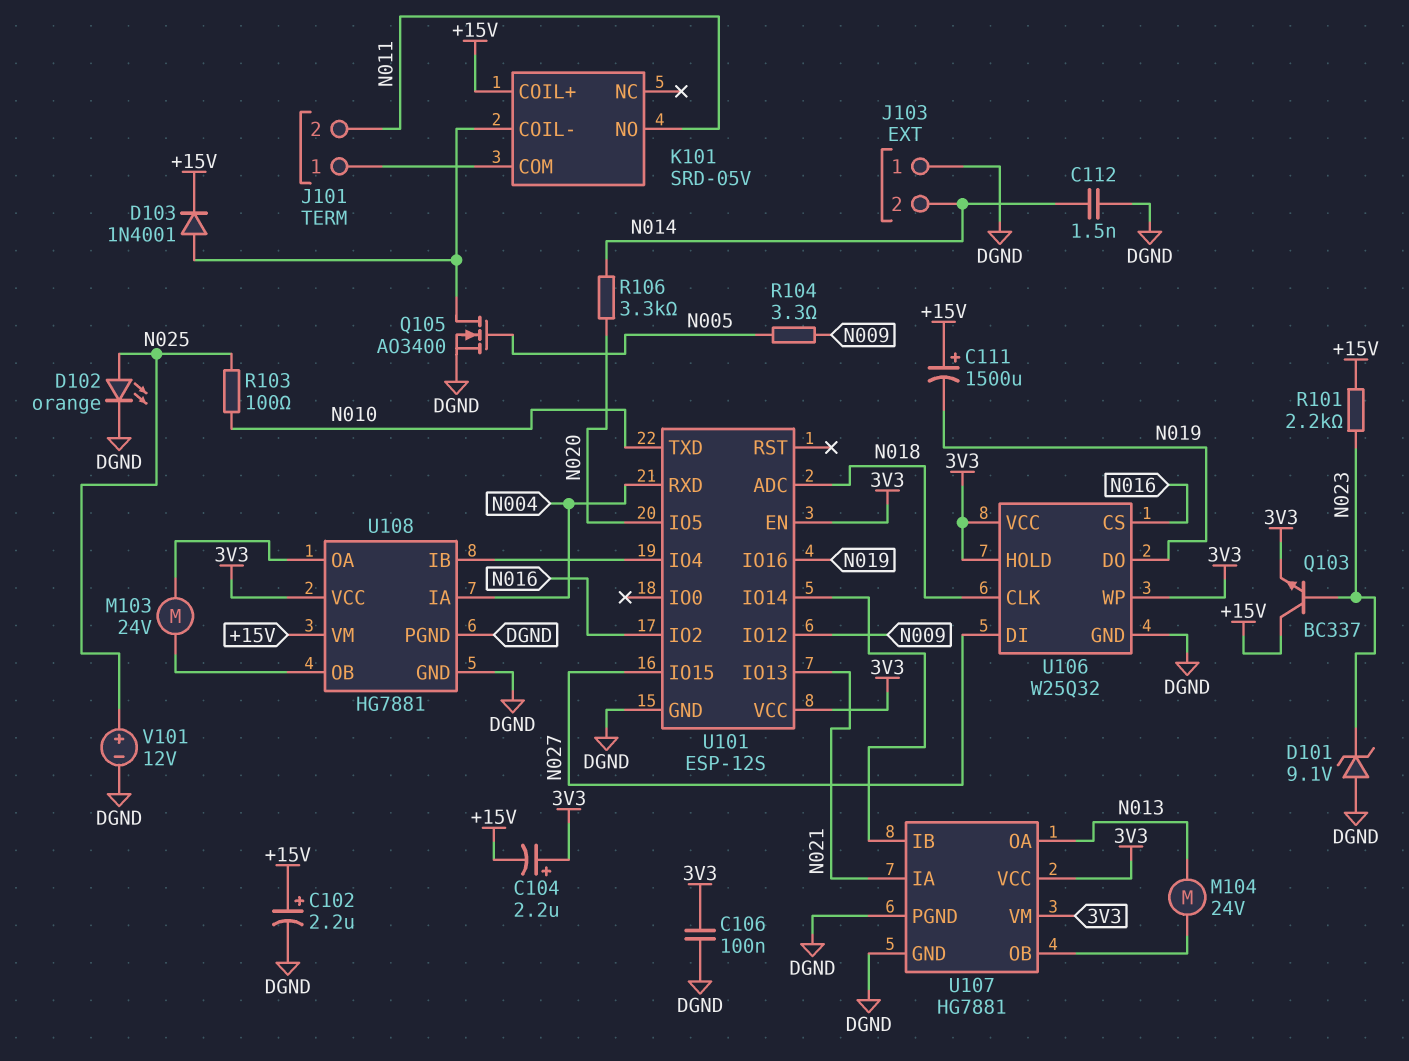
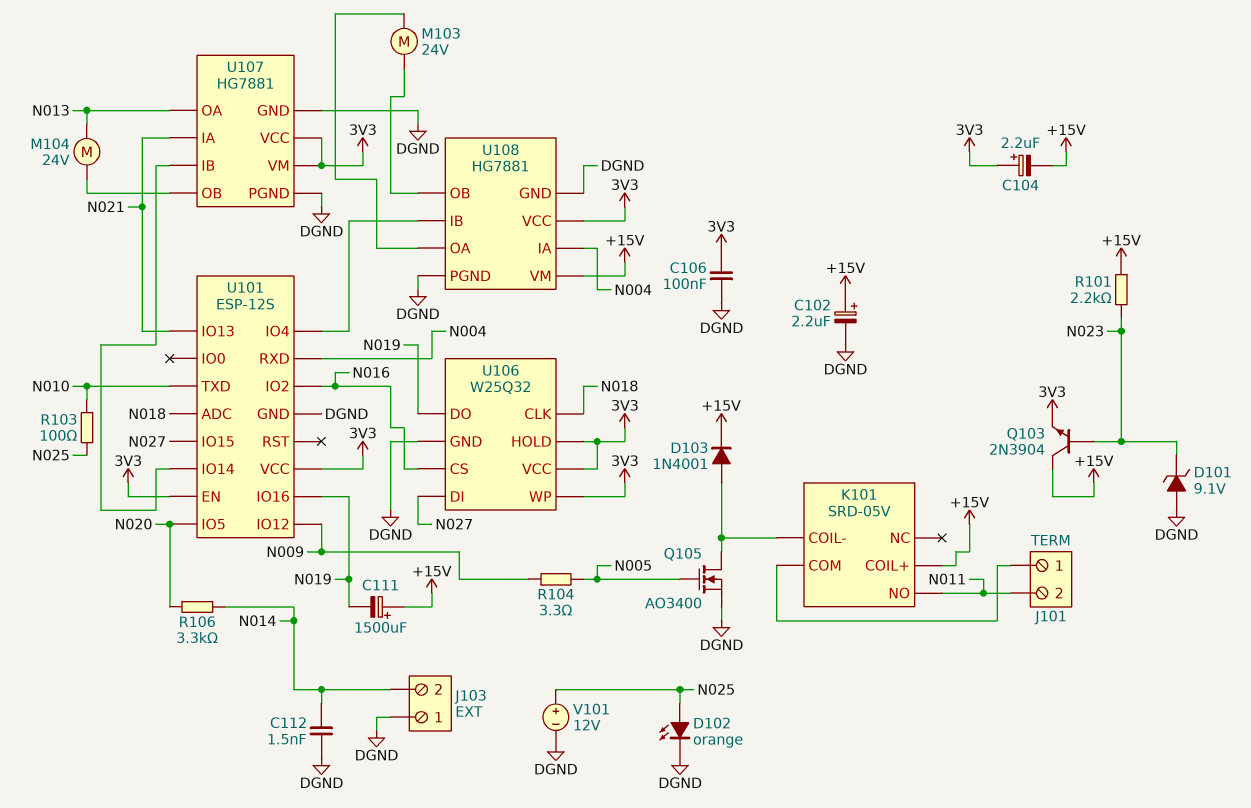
Q103: NPN BC337 (B N023, C +15V, E 3V3) -> NPN 2N3904 (B N023, C +15V, E 3V3)

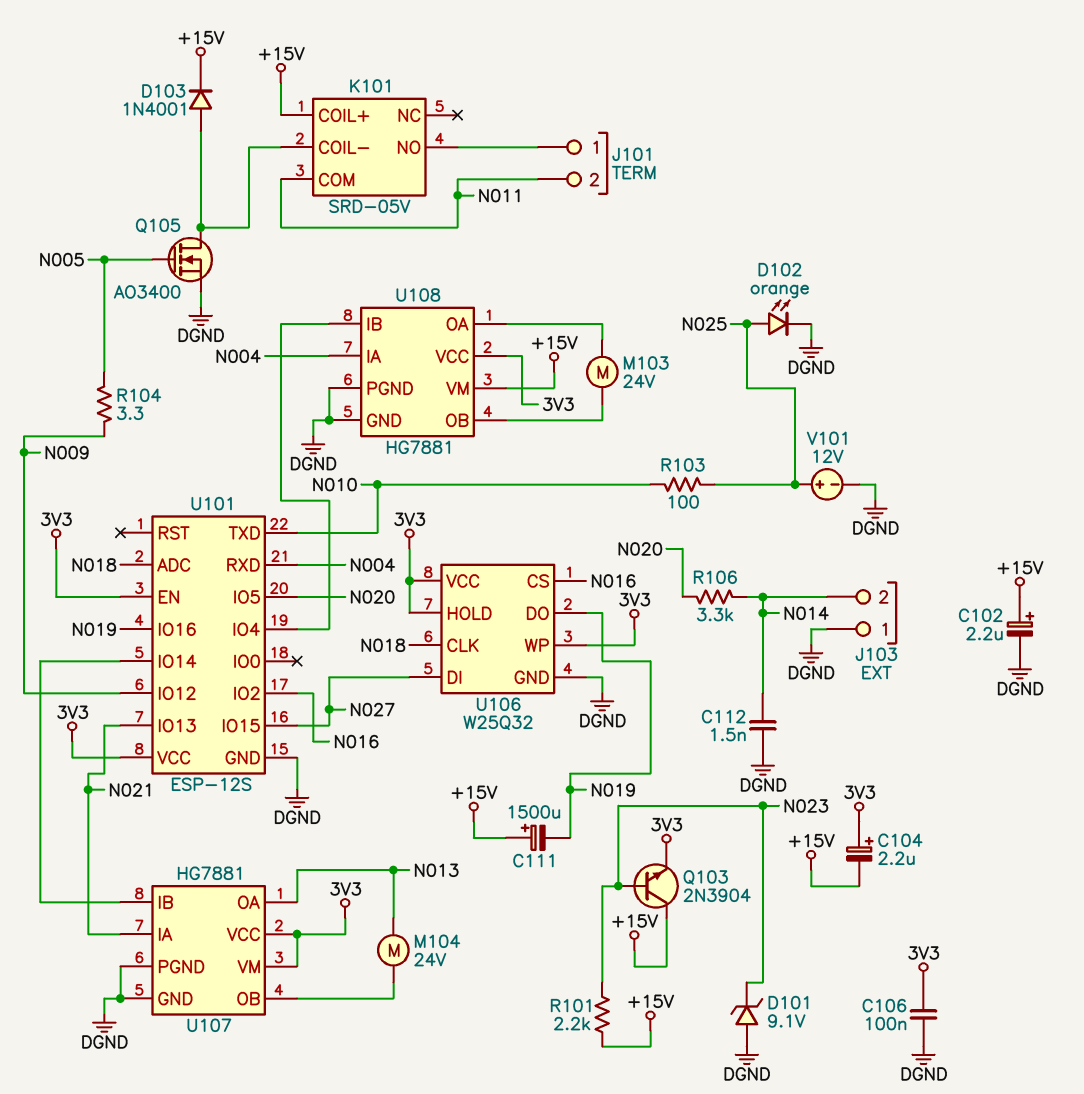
K101 pin COM: J101/1 -> N011
K101 pin NO: N011 -> J101/1

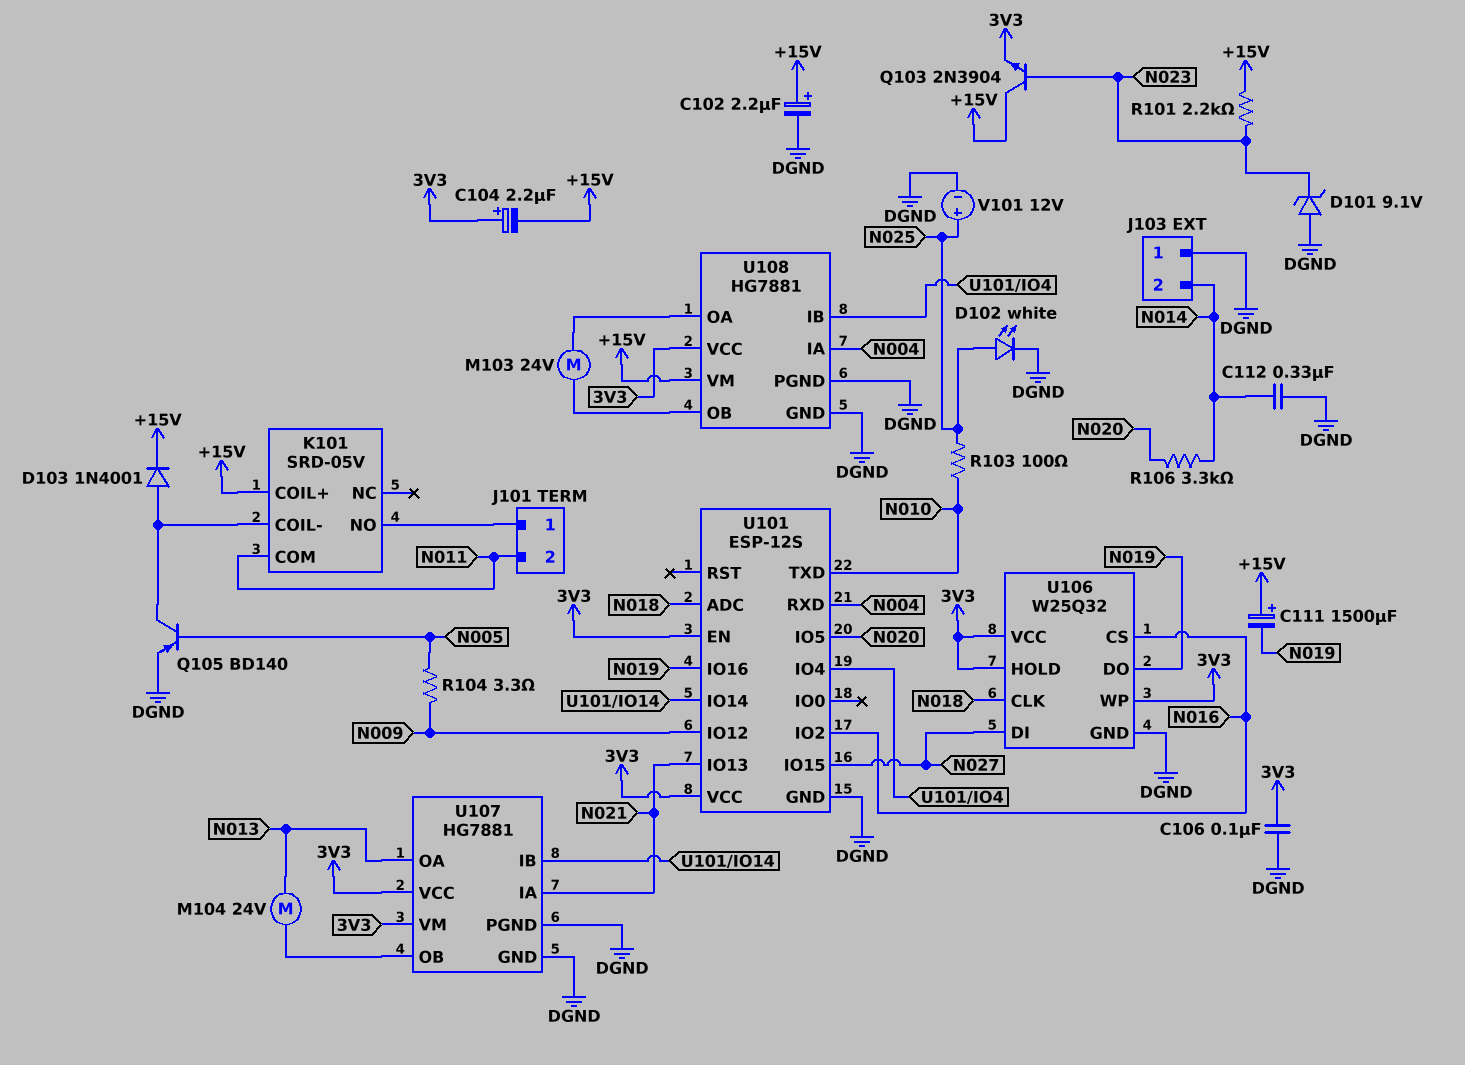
C112: 1.5nF (DGND, N014) -> 330nF (DGND, N014)
D102: LED orange (A N025, K DGND) -> LED white (A N025, K DGND)
Q105: NMOS AO3400 (G N005, D K101/COIL-, S DGND) -> PNP BD140 (B N005, C K101/COIL-, E DGND)

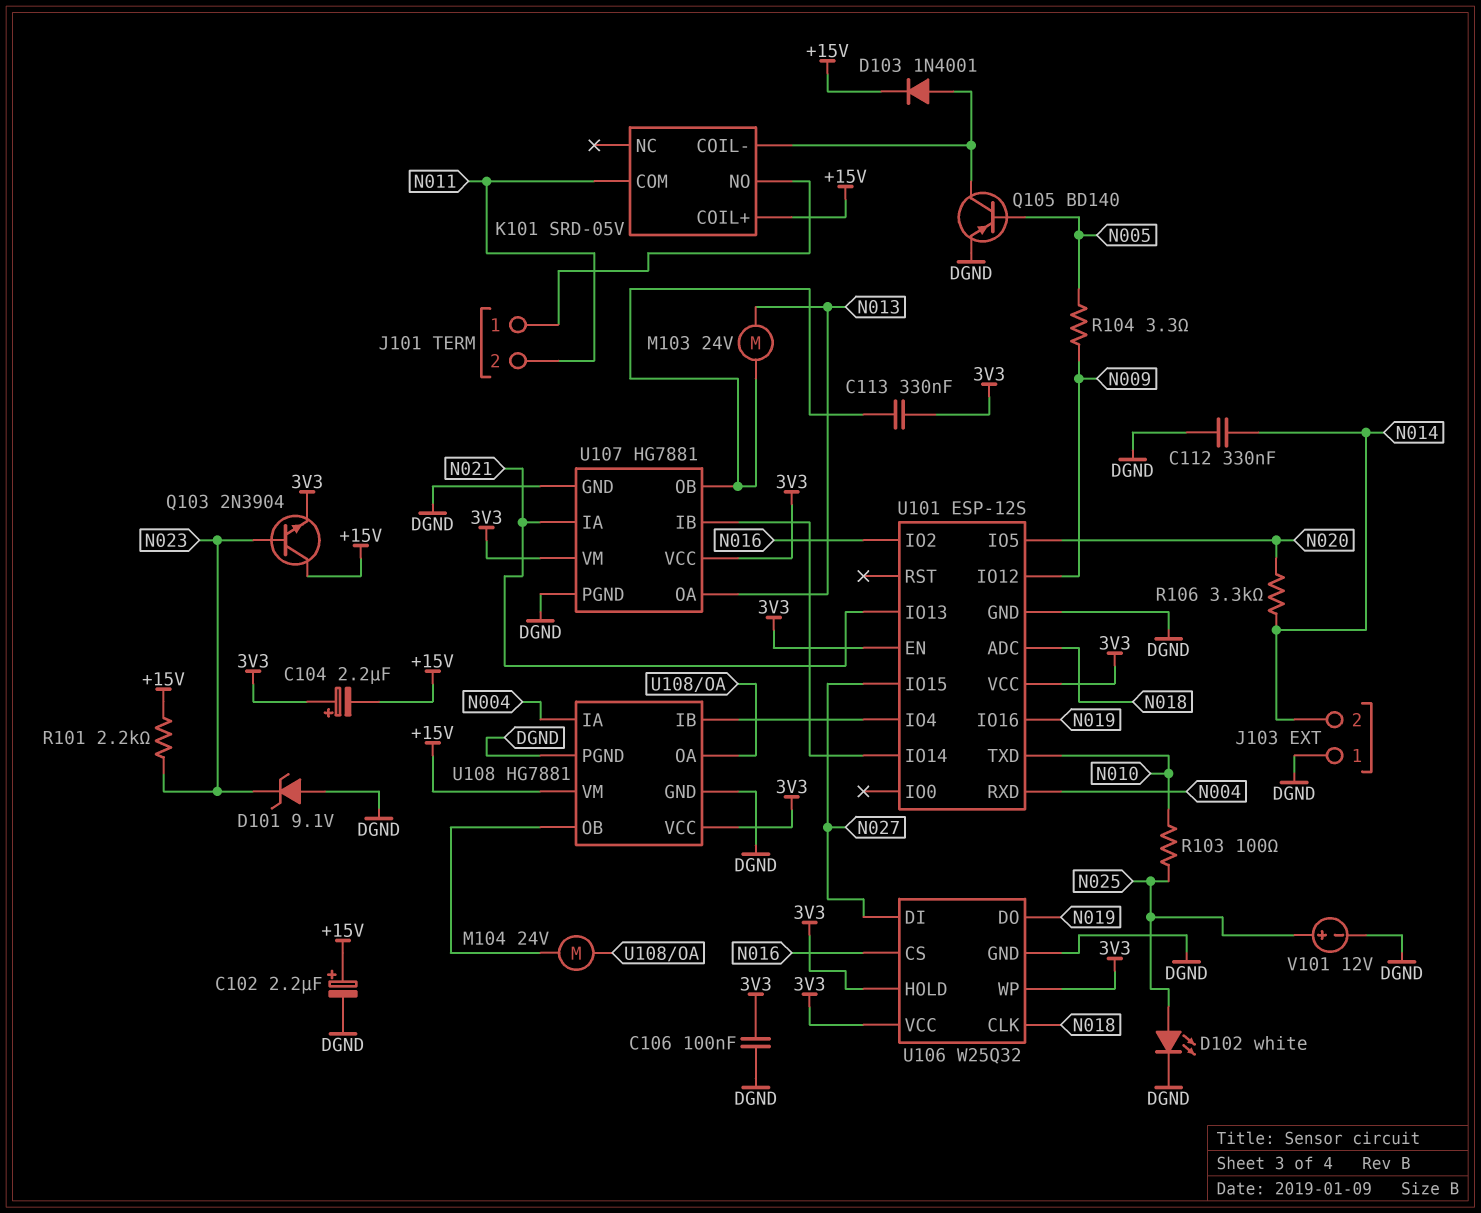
C111: 1500uF (plus +15V, minus N019) -> none
C113: none -> 330nF (3V3, U107/OB)
M103: motor 24V (U108/OA, U108/OB) -> motor 24V (N013, U107/OB)
M104: motor 24V (N013, U107/OB) -> motor 24V (U108/OA, U108/OB)

